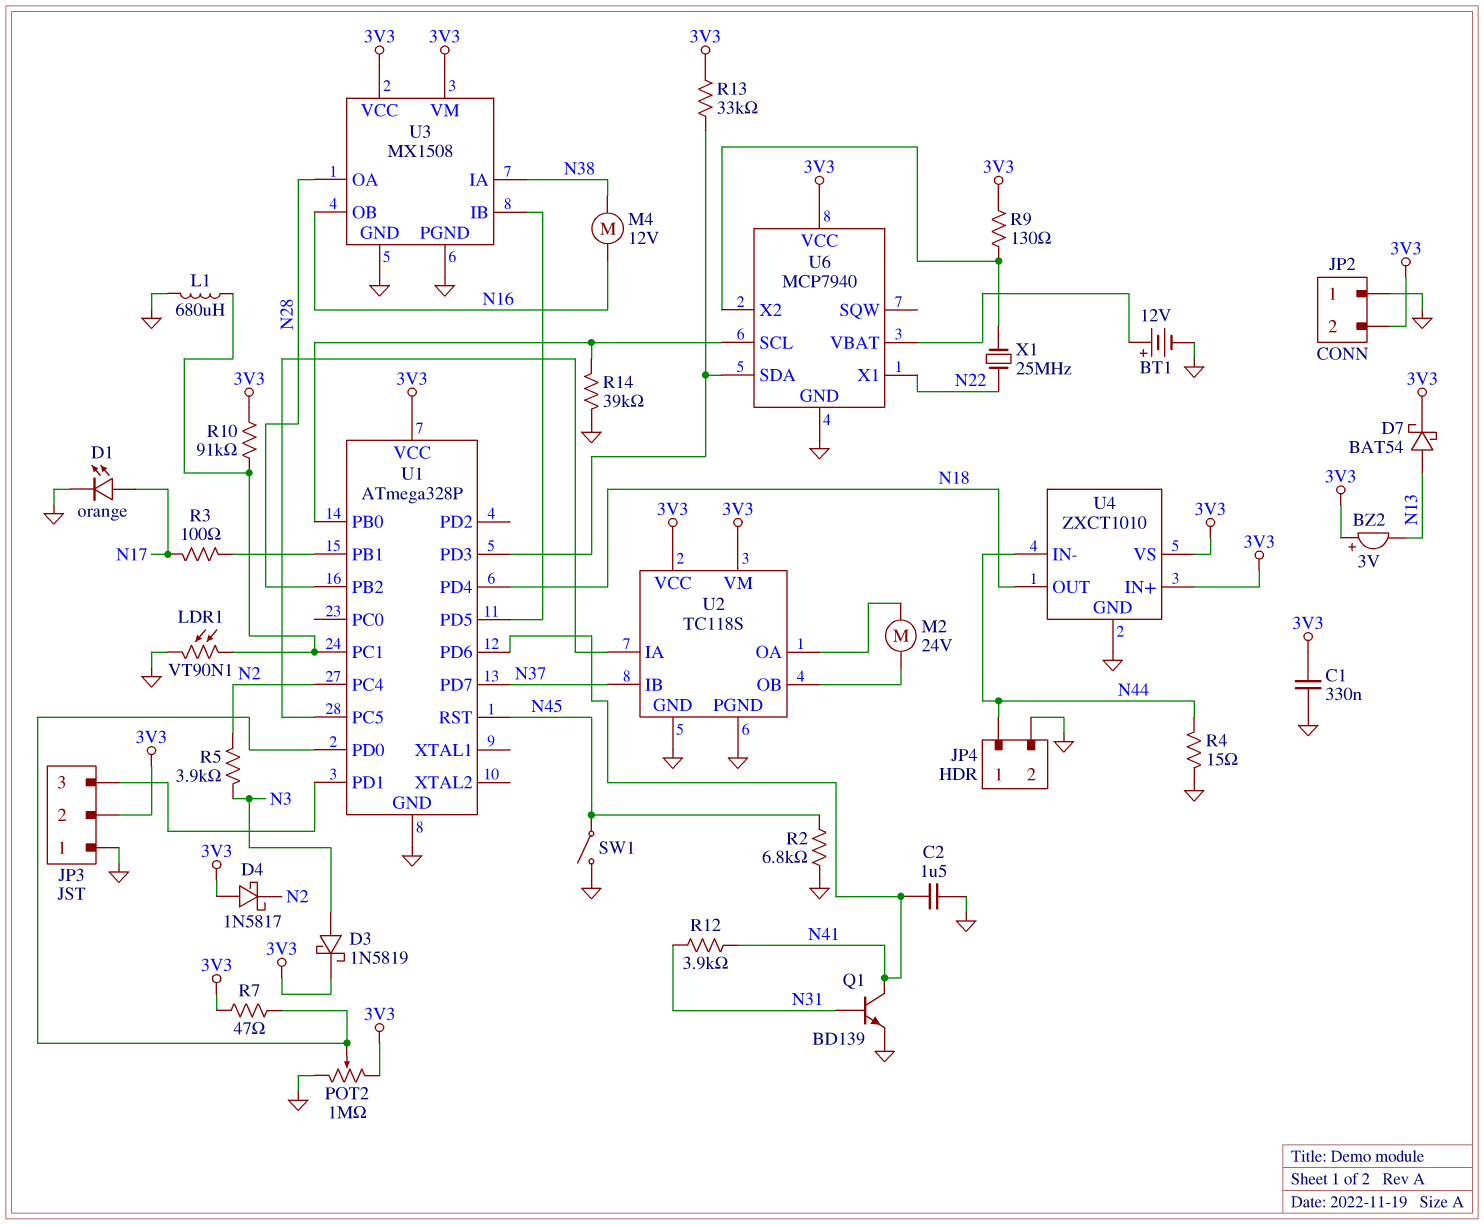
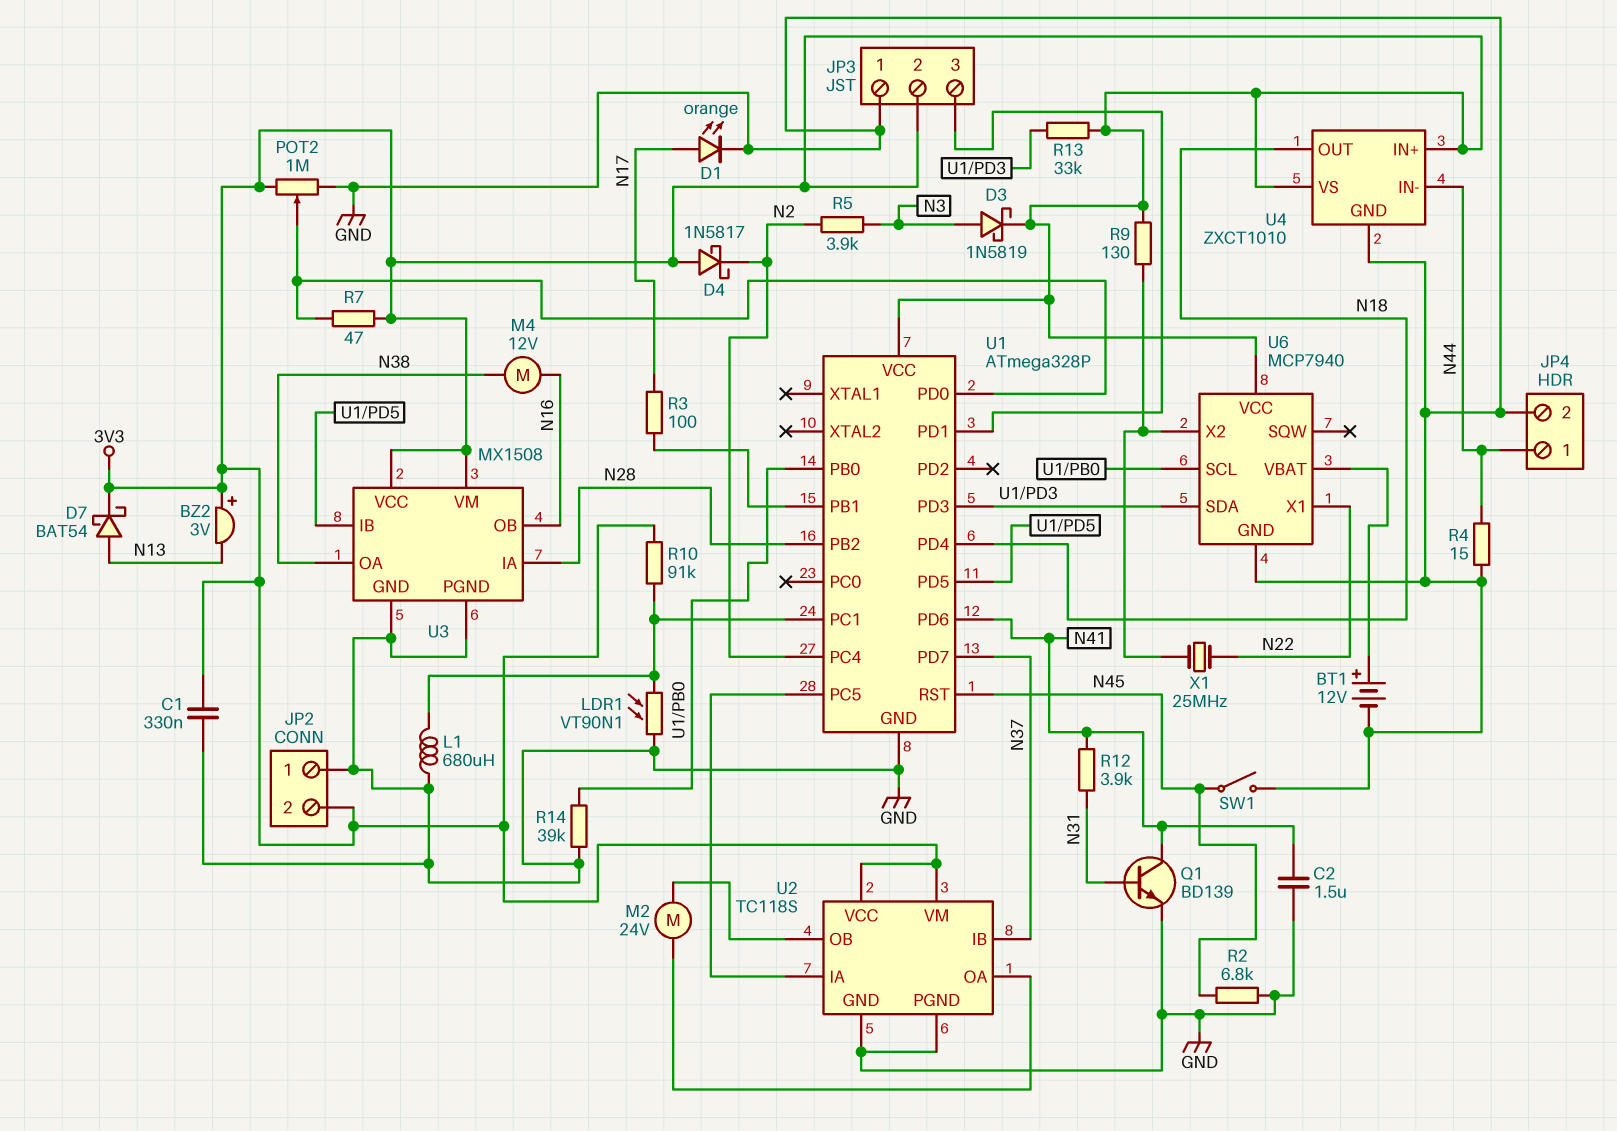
U3 pin IA: N38 -> N28
U3 pin OA: N28 -> N38

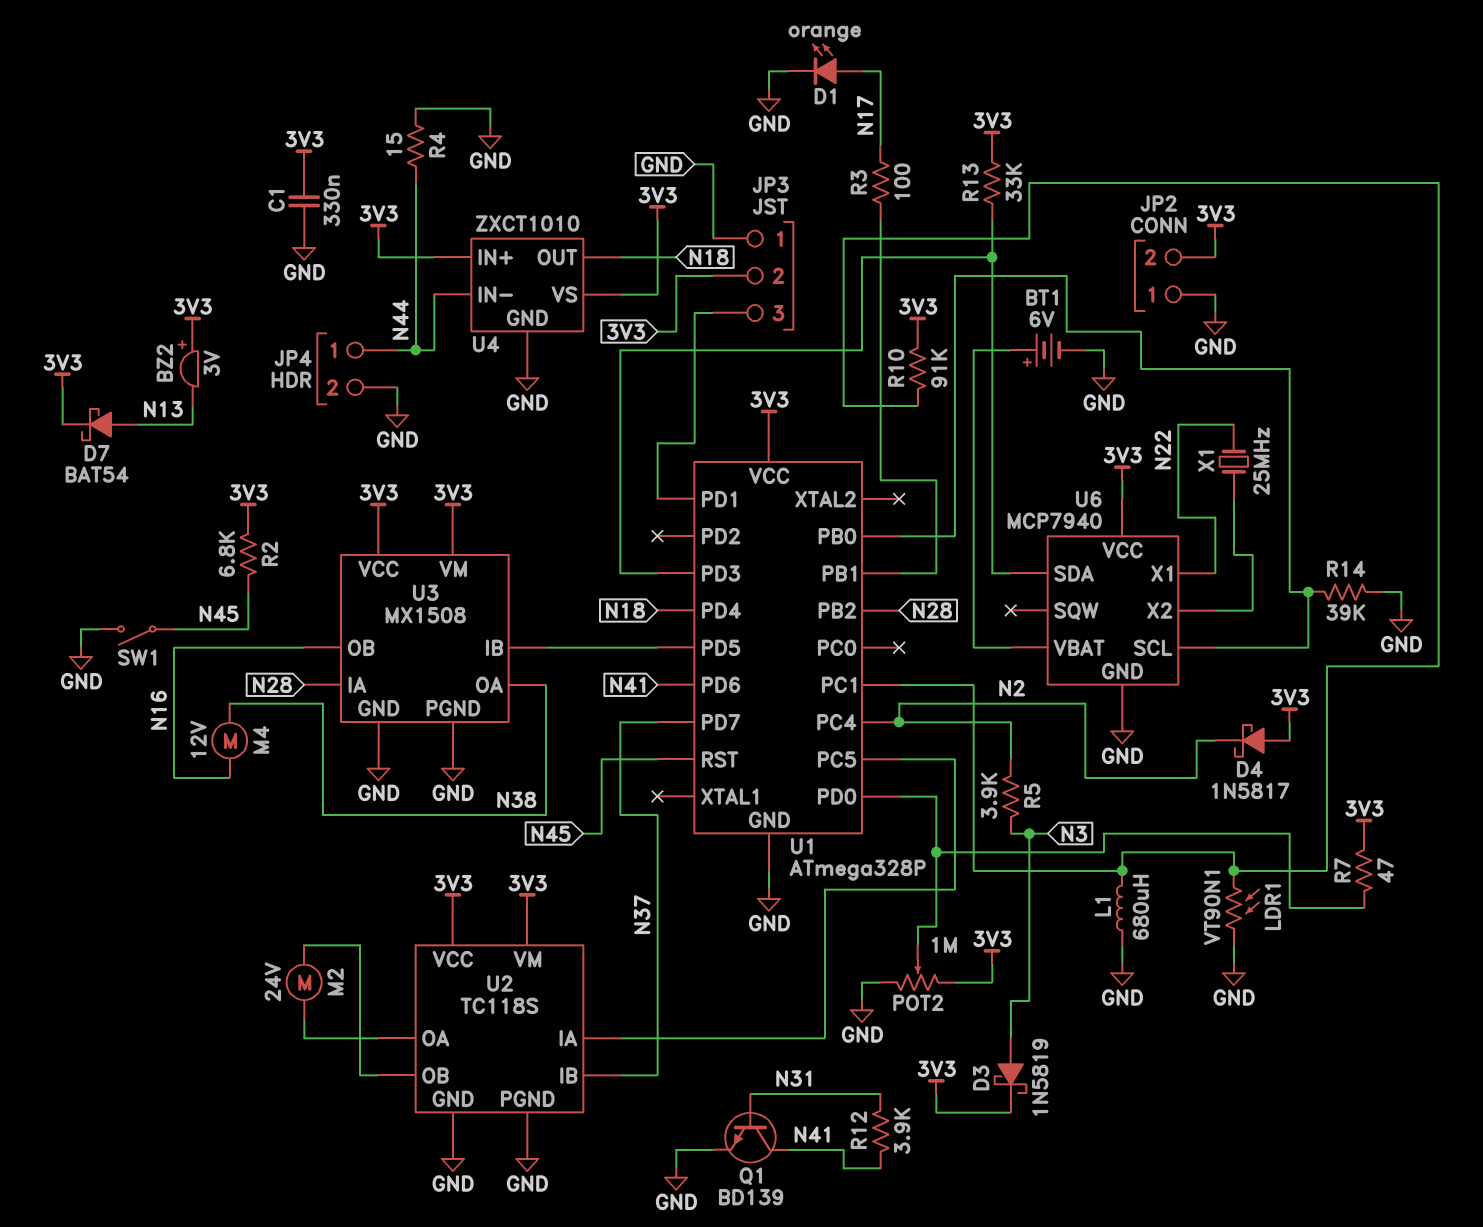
BT1: 12V (plus U6/VBAT, minus GND) -> 6V (plus U6/VBAT, minus GND)
C2: 1.5uF (GND, N41) -> none
R2: 6.8k (GND, N45) -> 6.8k (3V3, N45)
R9: 130 (3V3, U6/X2) -> none

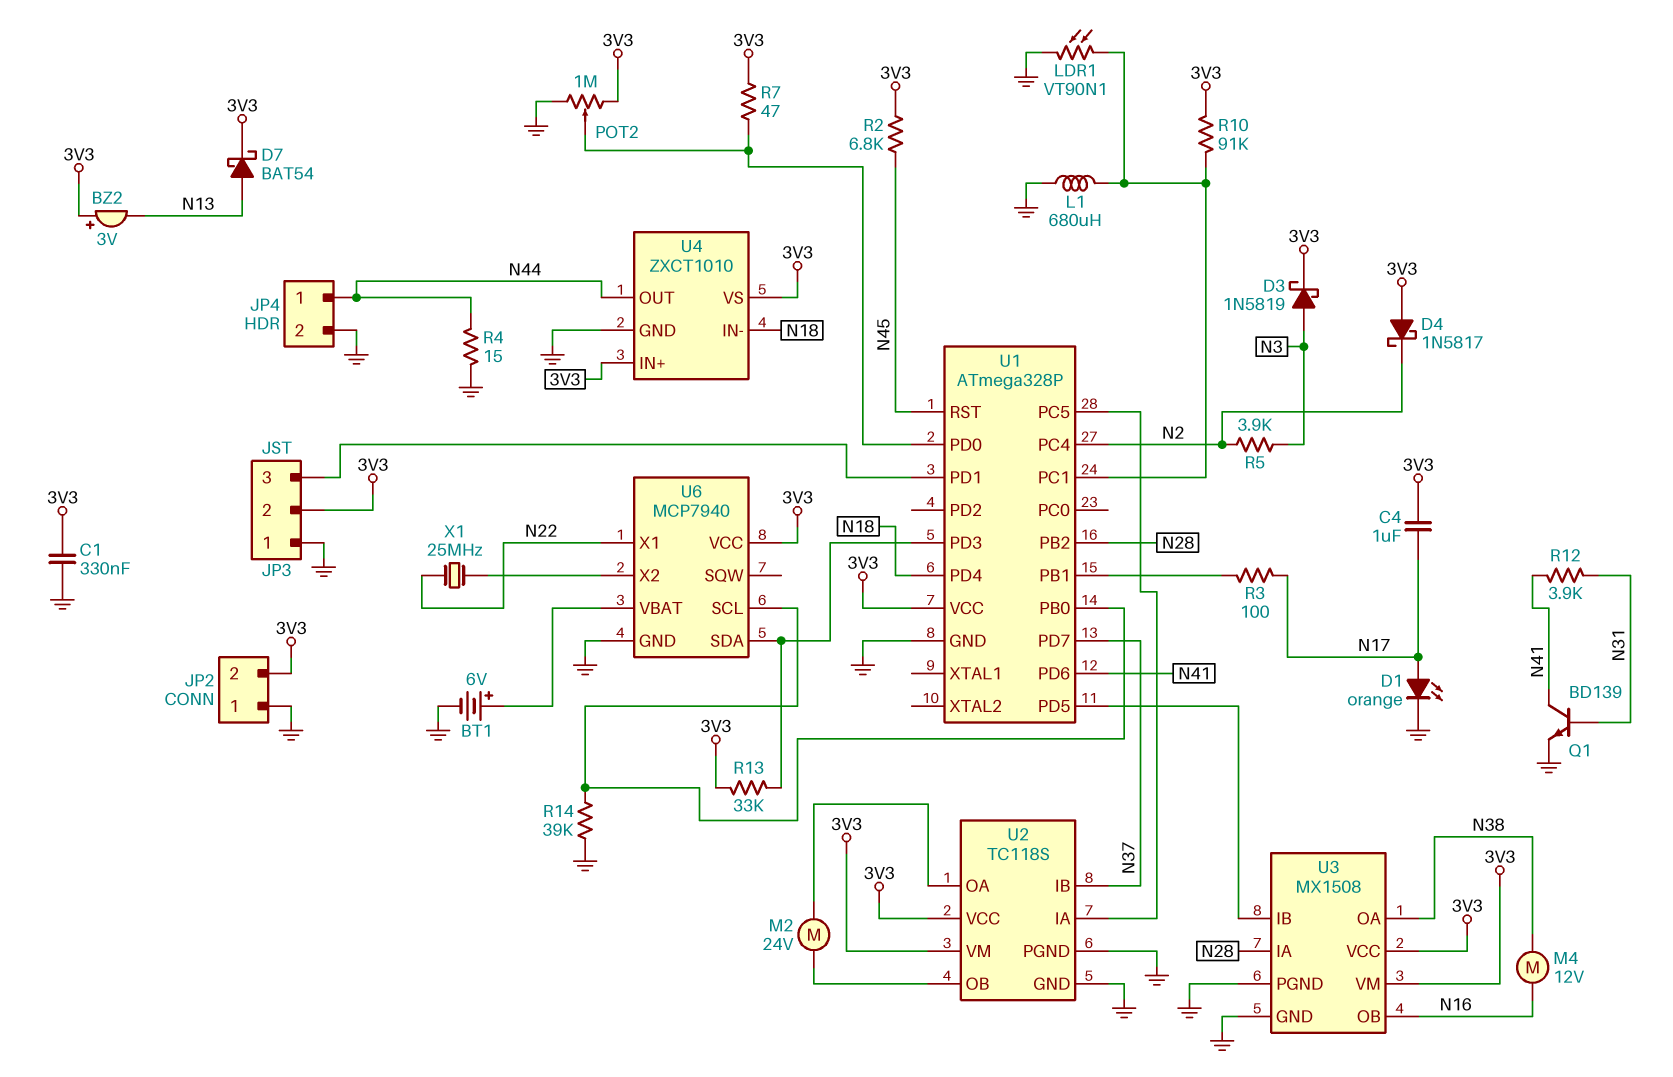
C4: none -> 1uF (3V3, N17)
SW1: switch (GND, N45) -> none
U4 pin IN-: N44 -> N18
U4 pin OUT: N18 -> N44

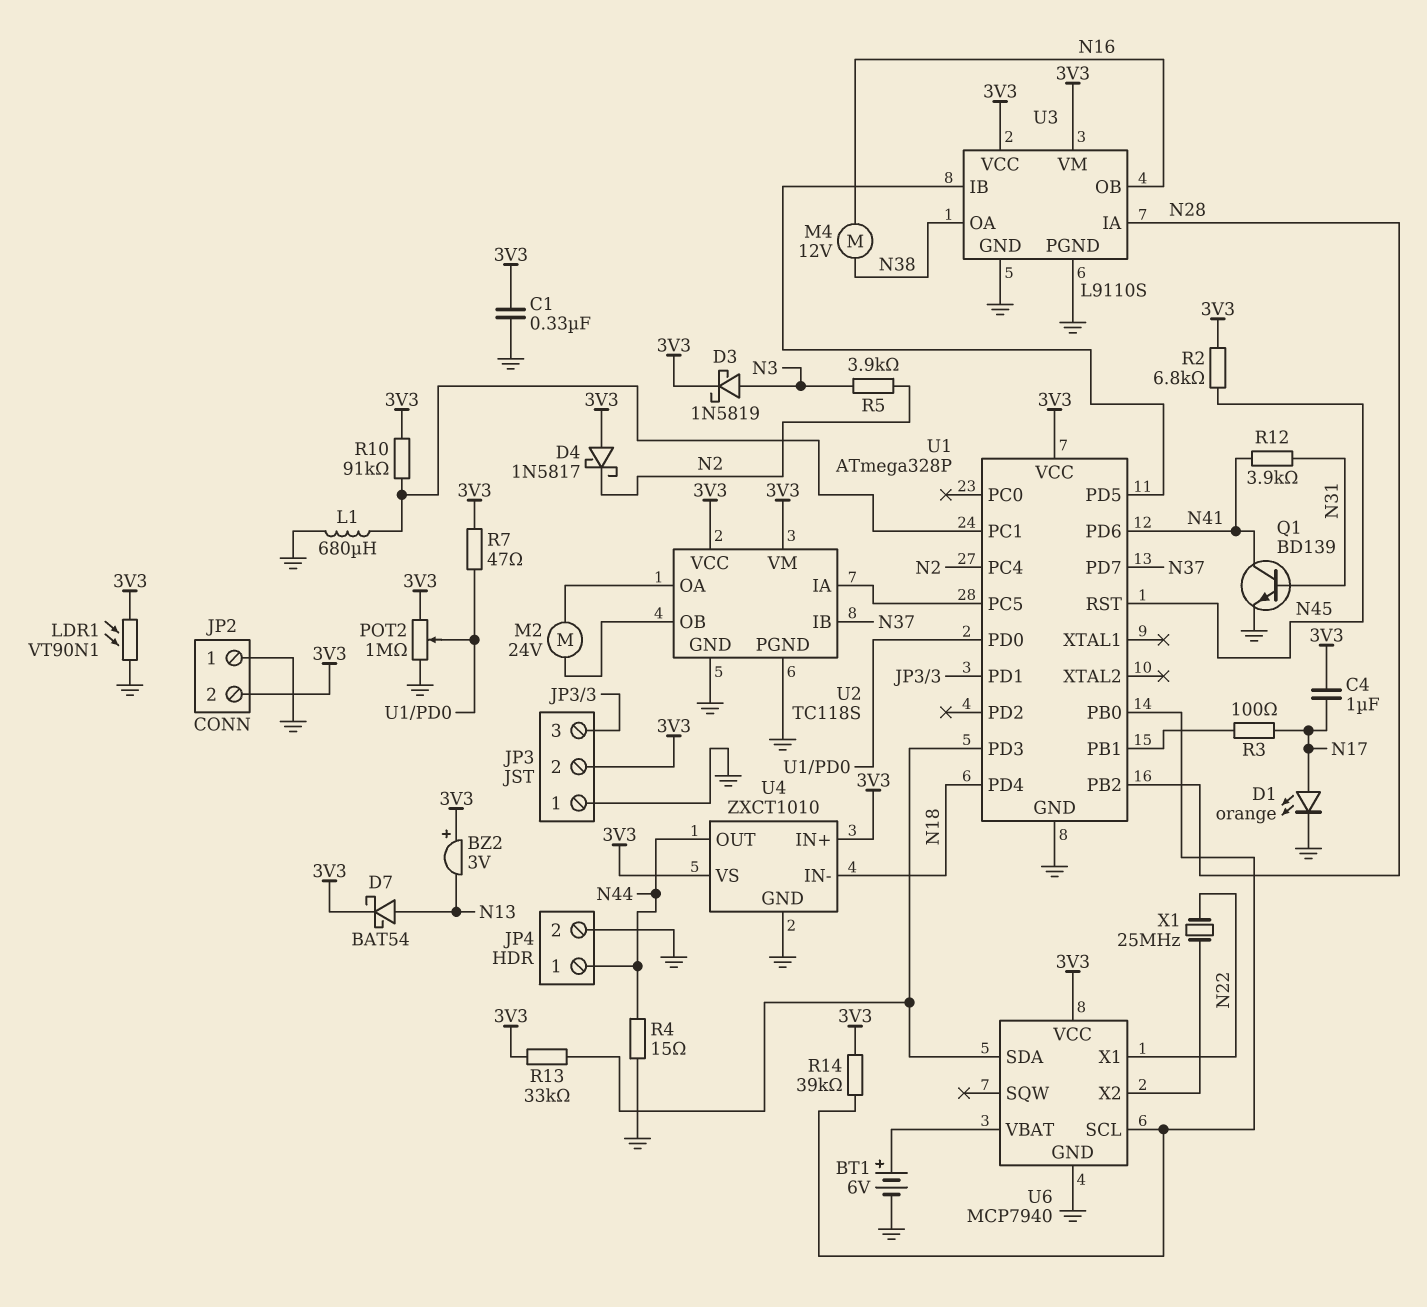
LDR1: VT90N1 (GND, U1/PC1) -> VT90N1 (3V3, GND)
R14: 39k (GND, U1/PB0) -> 39k (3V3, U1/PB0)
U3: MX1508 -> L9110S

